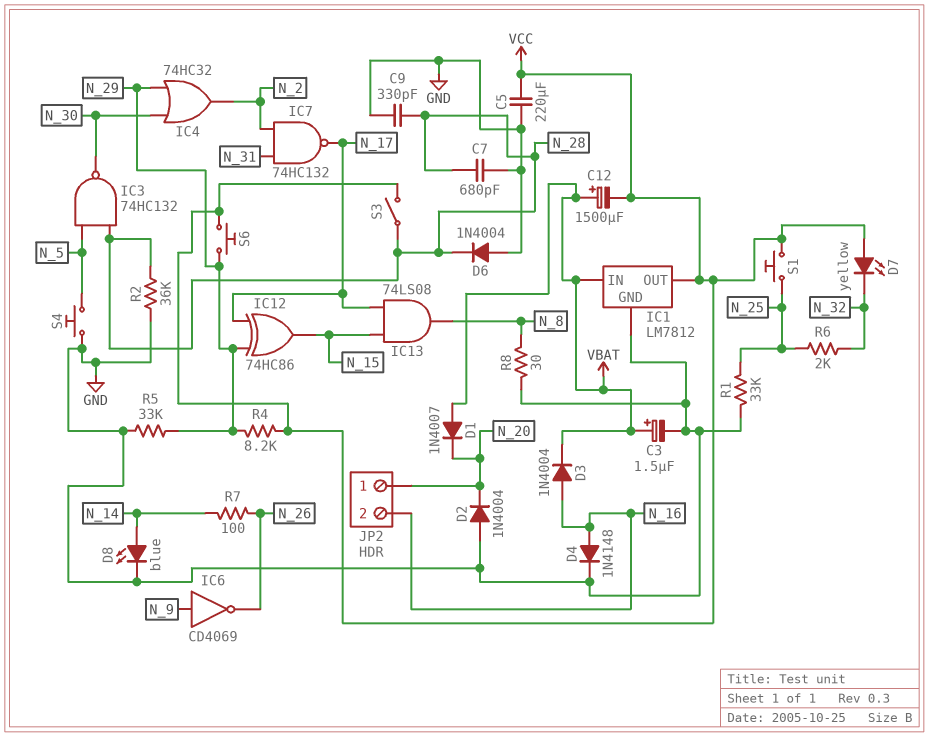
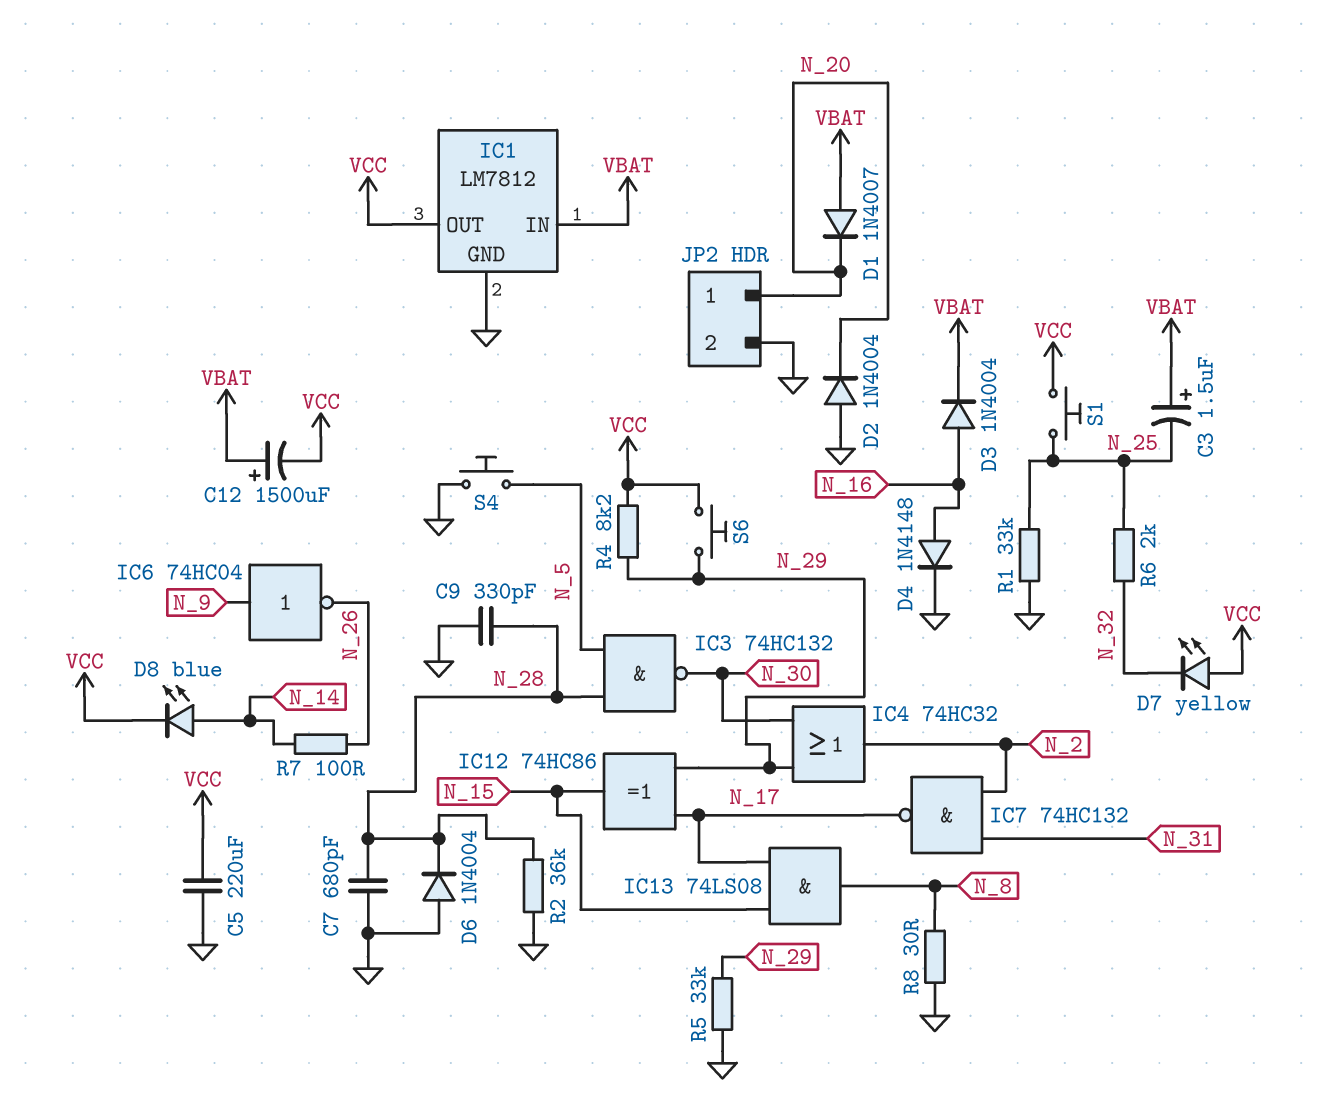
C3: 1.5uF (plus VBAT, minus GND) -> 1.5uF (plus VBAT, minus N_25)
D8: LED blue (A N_14, K GND) -> LED blue (A N_14, K VCC)
IC6: NOT CD4069 (in N_9, out N_26) -> NOT 74HC04 (in N_9, out N_26)
JP2 pin 2: N_16 -> GND
S3: switch (N_28, VCC) -> none

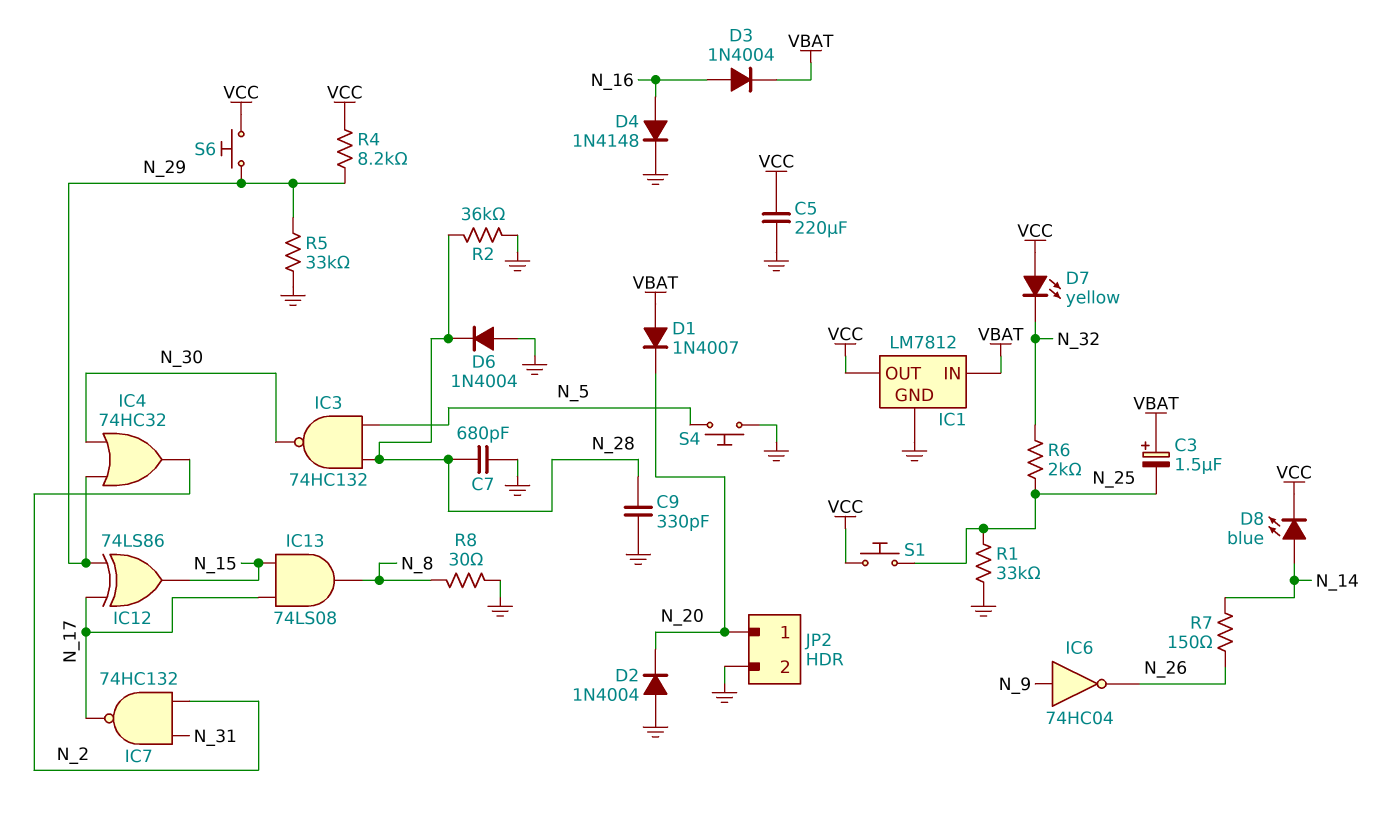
C12: 1500uF (plus VBAT, minus VCC) -> none
IC12: XOR 74HC86 (in N_17, in N_29, out N_15) -> XOR 74LS86 (in N_17, in N_29, out N_15)
R7: 100 (N_14, N_26) -> 150 (N_14, N_26)

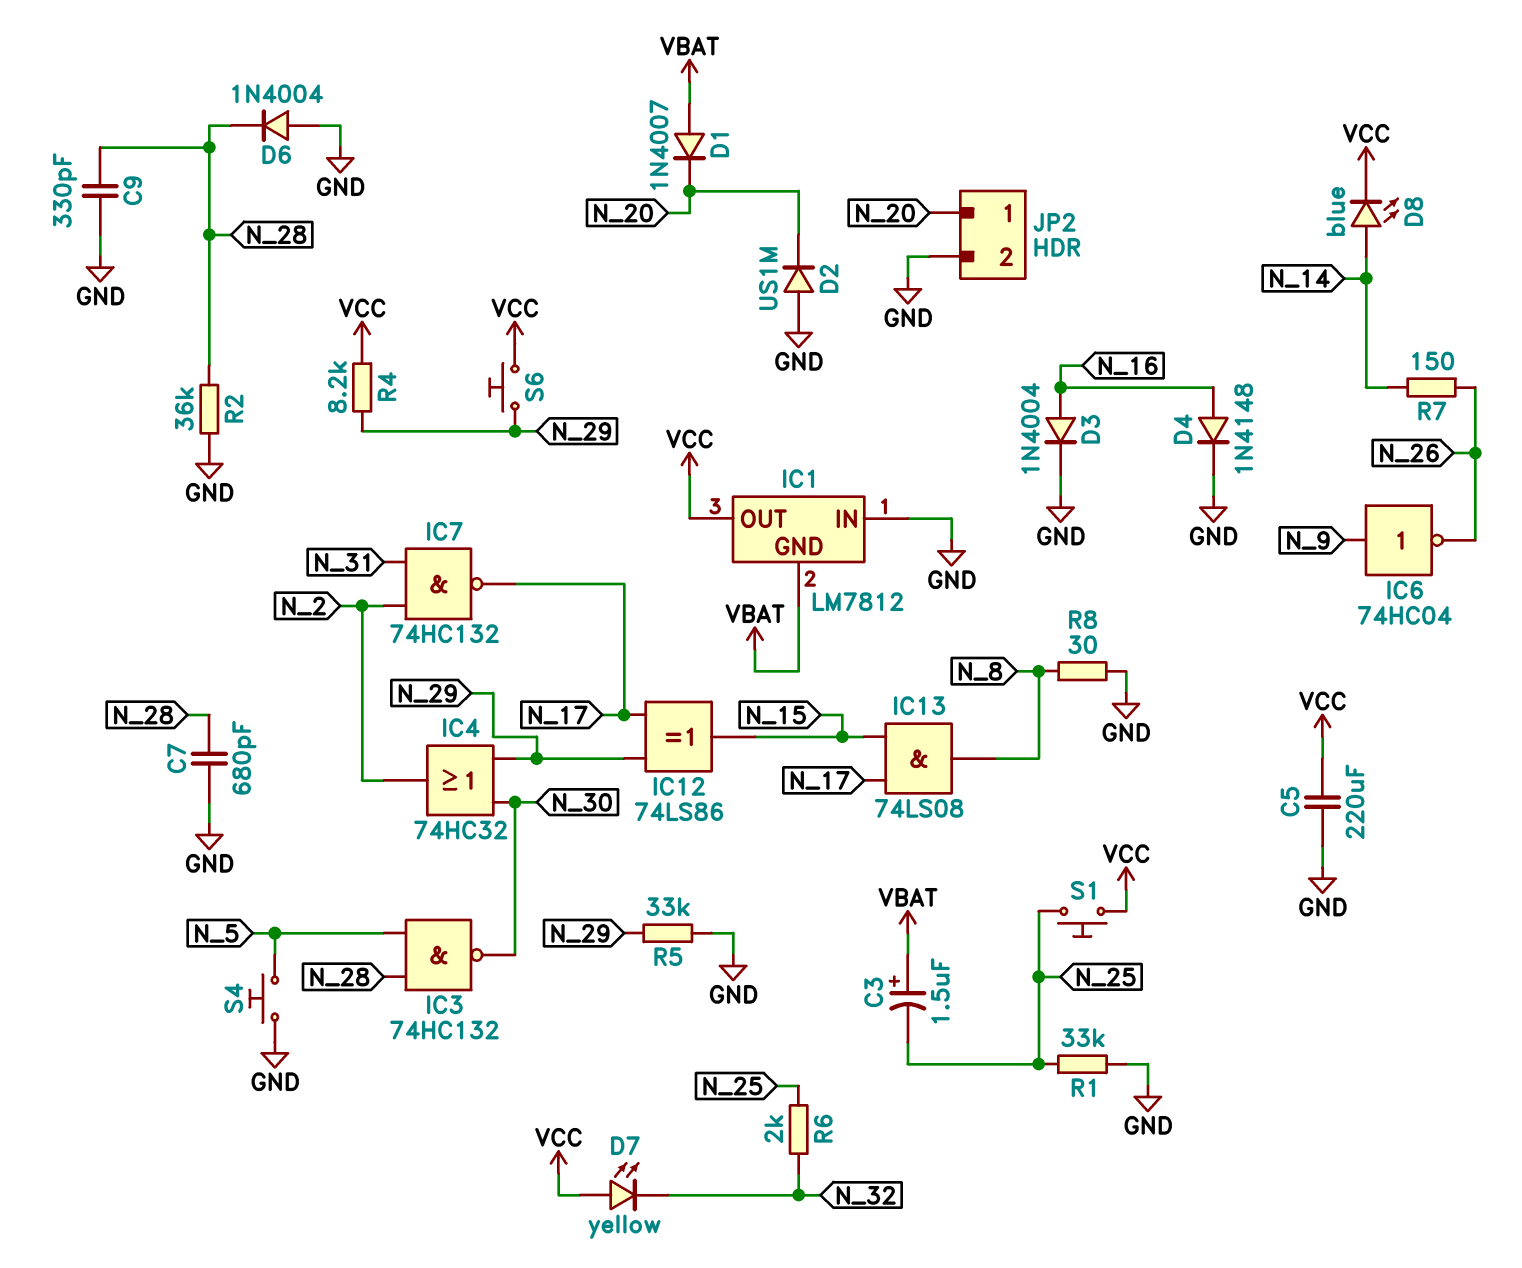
D2: diode 1N4004 (A GND, K N_20) -> diode US1M (A GND, K N_20)
D3: diode 1N4004 (A N_16, K VBAT) -> diode 1N4004 (A N_16, K GND)
IC1 pin GND: GND -> VBAT
IC1 pin IN: VBAT -> GND

